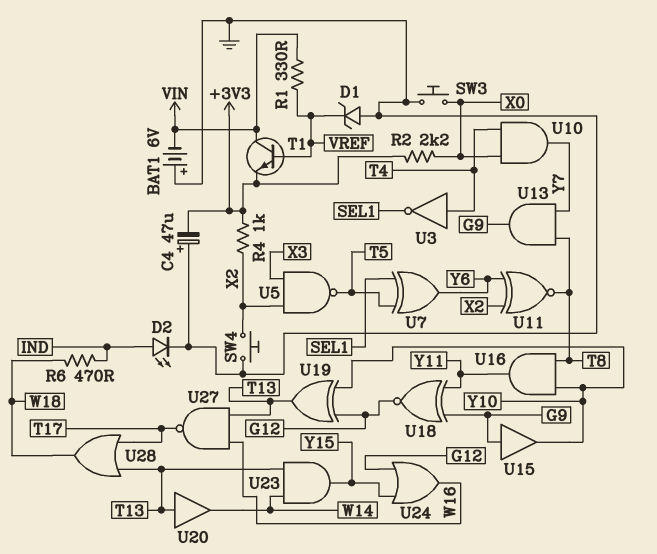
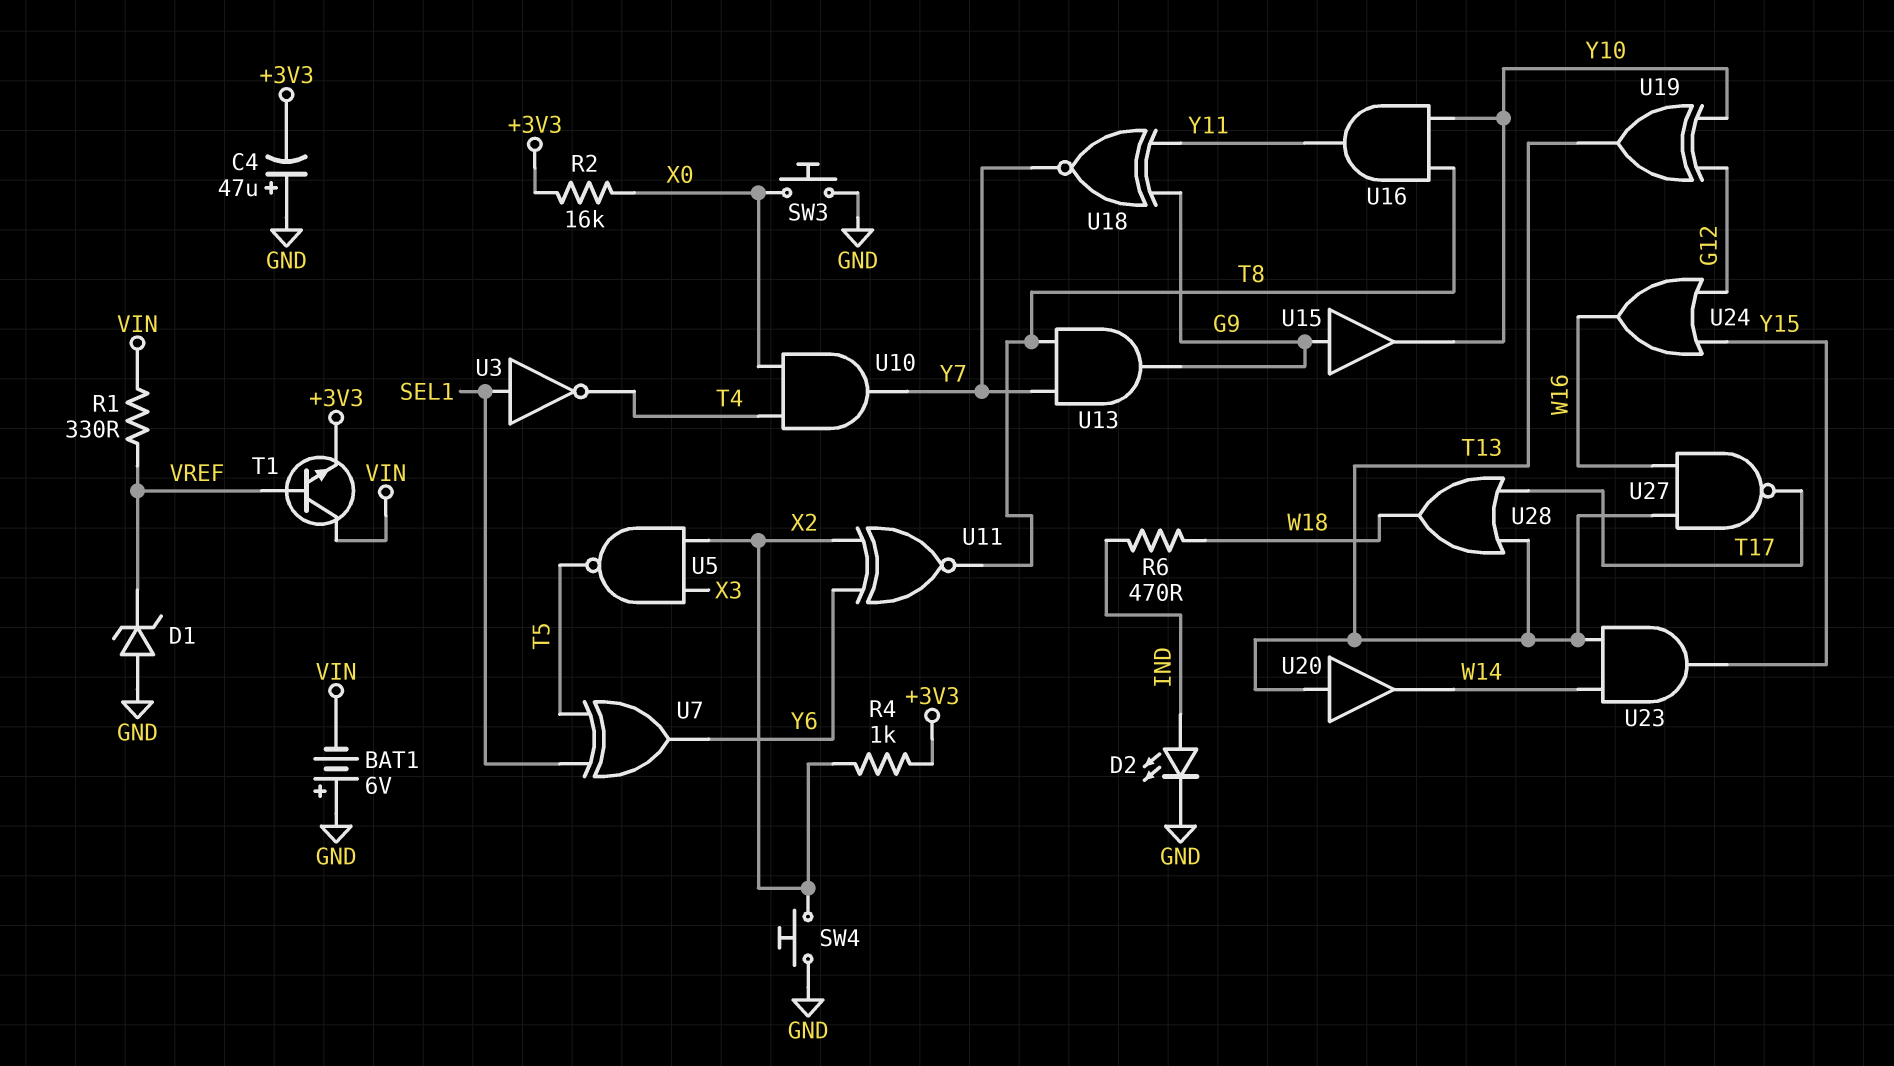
R2: 2.2k (+3V3, X0) -> 16k (+3V3, X0)
U3: NOT (in T4, out SEL1) -> NOT (in SEL1, out T4)
U18: XNOR (in G9, in Y11, out G12) -> XNOR (in G9, in Y11, out Y7)

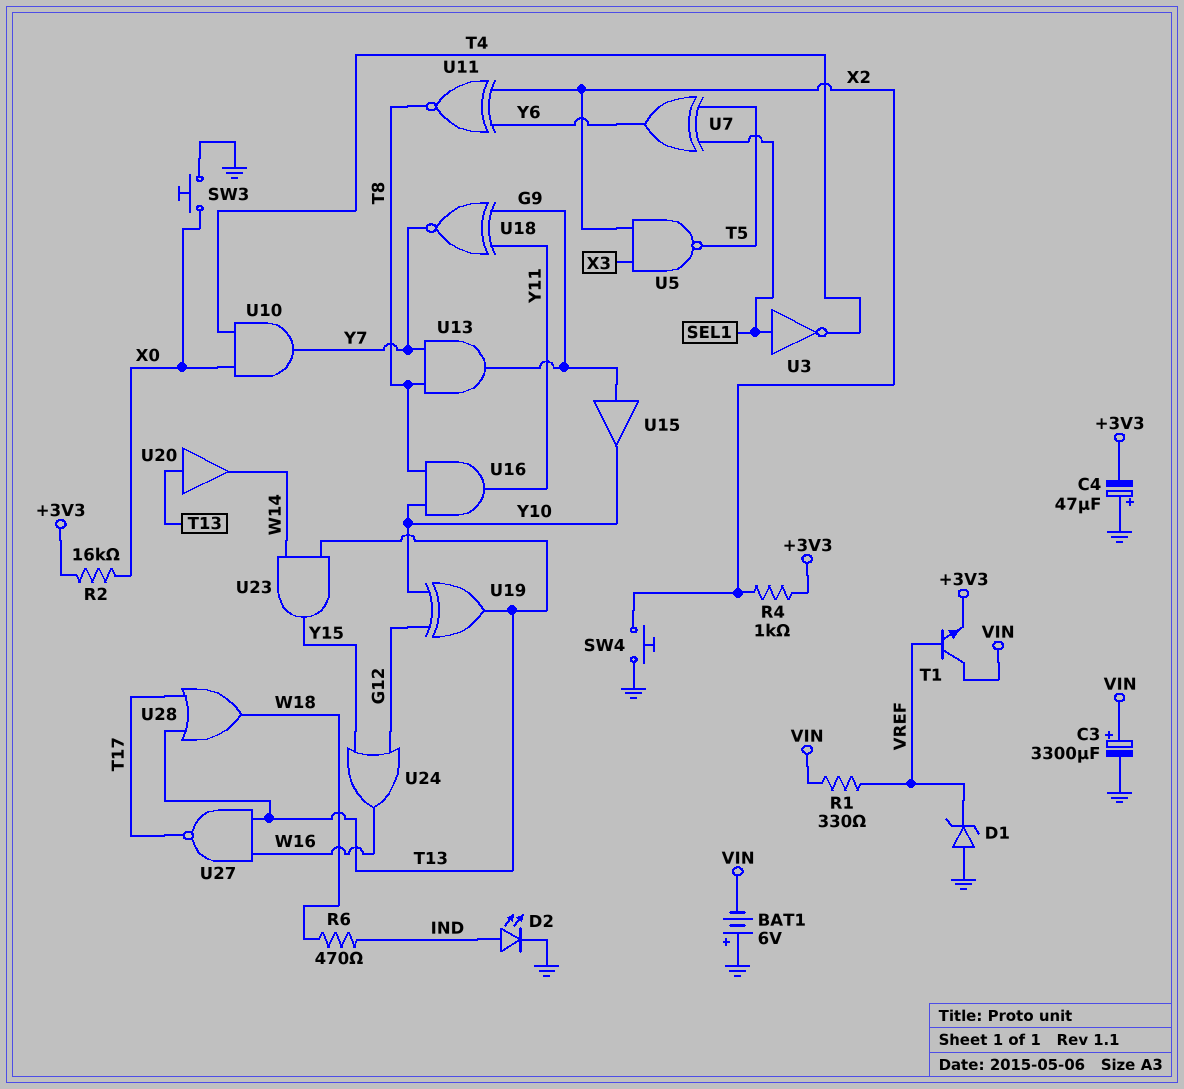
C3: none -> 3300uF (plus VIN, minus GND)

